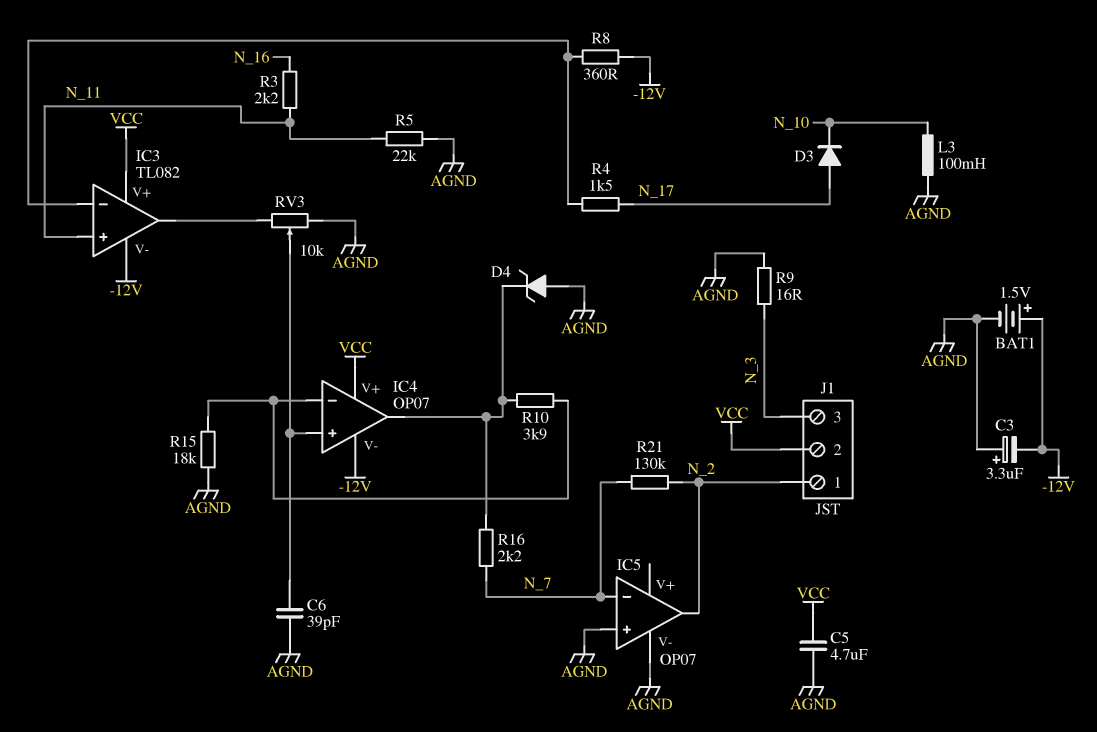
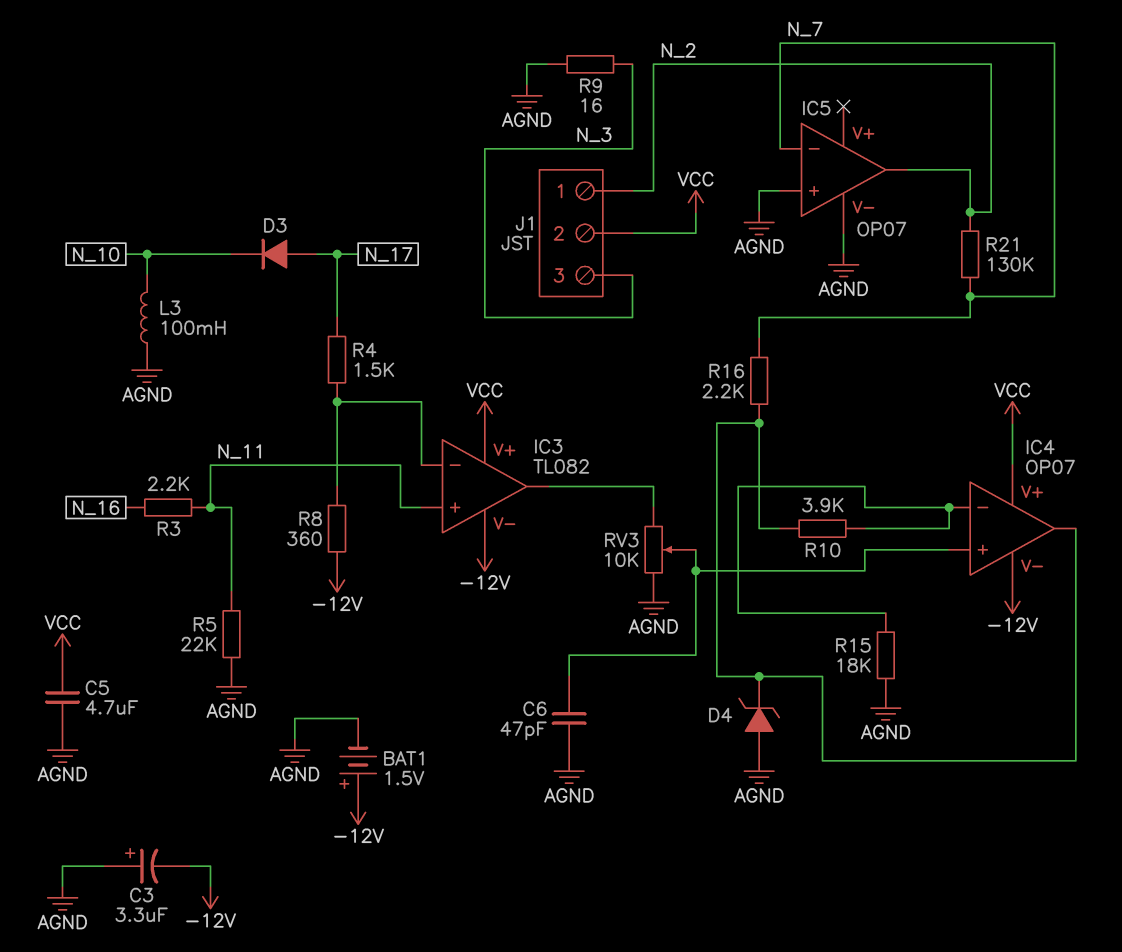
C6: 39pF (AGND, IC4/in+) -> 47pF (AGND, IC4/in+)

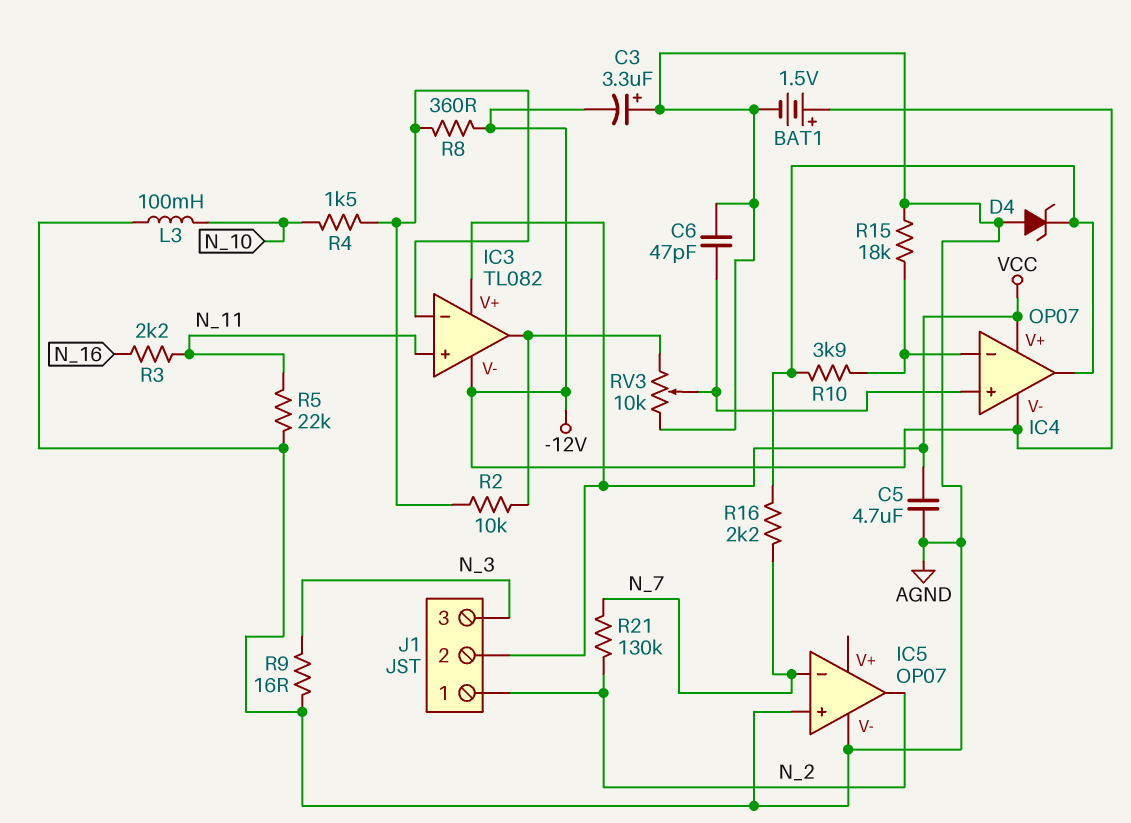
D3: diode (A N_17, K N_10) -> none
R2: none -> 10k (IC3/in-, IC3/out)
R4: 1.5k (IC3/in-, N_17) -> 1.5k (IC3/in-, N_10)

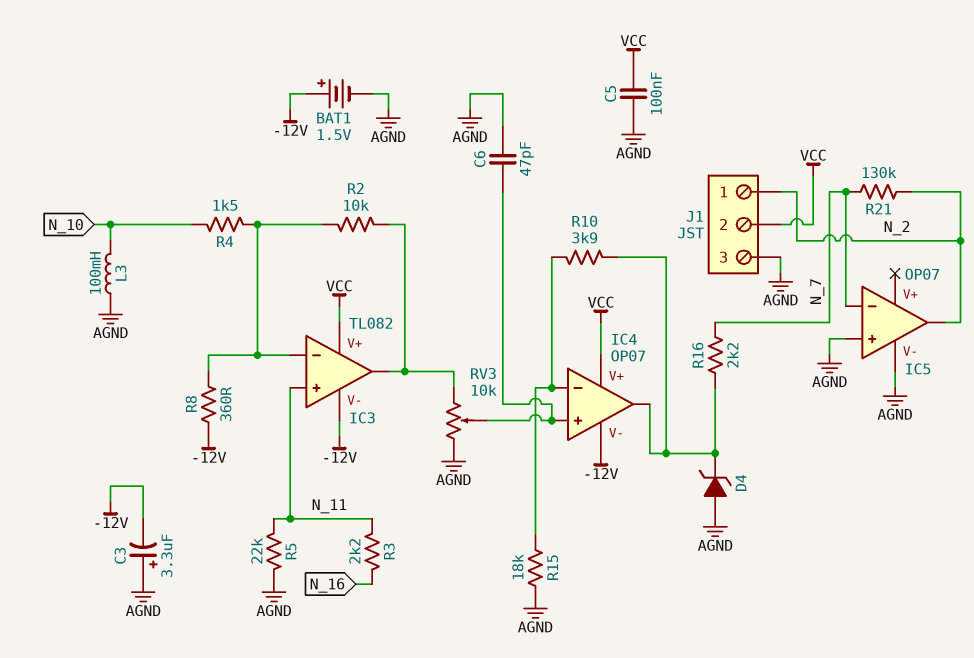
C5: 4.7uF (AGND, VCC) -> 100nF (AGND, VCC)
J1 pin 3: N_3 -> AGND
R9: 16 (AGND, N_3) -> none

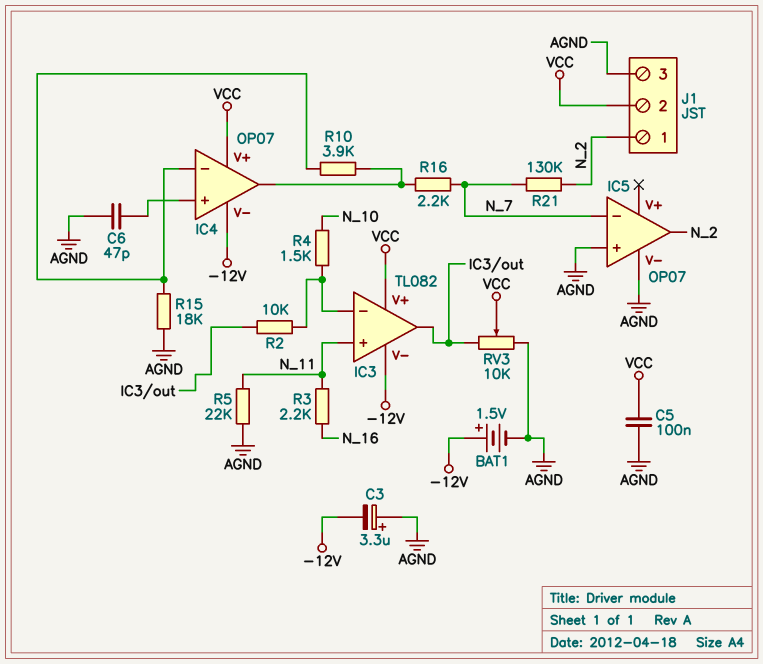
D4: zener (A AGND, K IC4/out) -> none
L3: 100mH (AGND, N_10) -> none
R8: 360 (-12V, IC3/in-) -> none
RV3: 10k (AGND, IC3/out, wiper IC4/in+) -> 10k (AGND, IC3/out, wiper VCC)

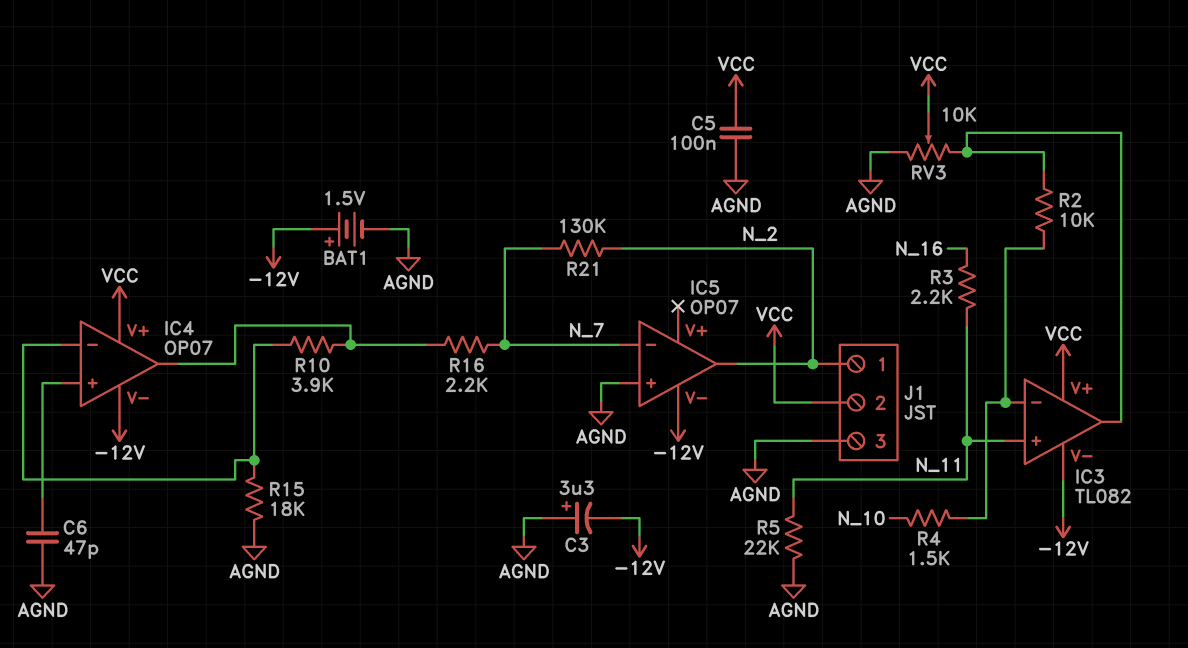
IC5 pin V-: AGND -> -12V

